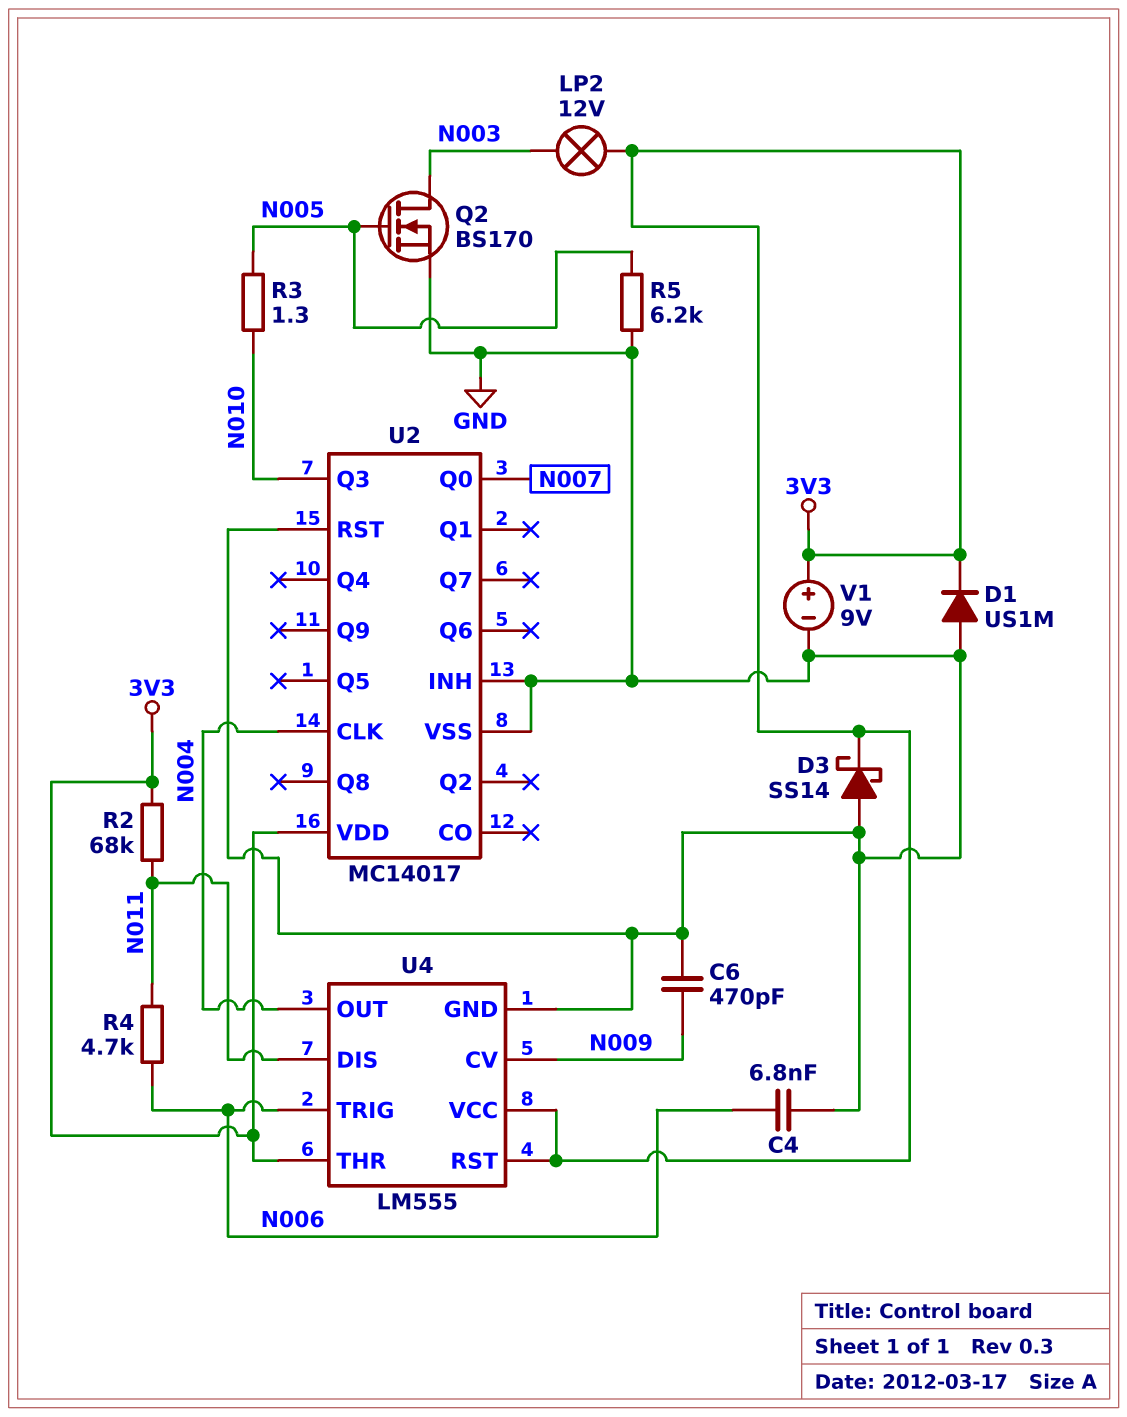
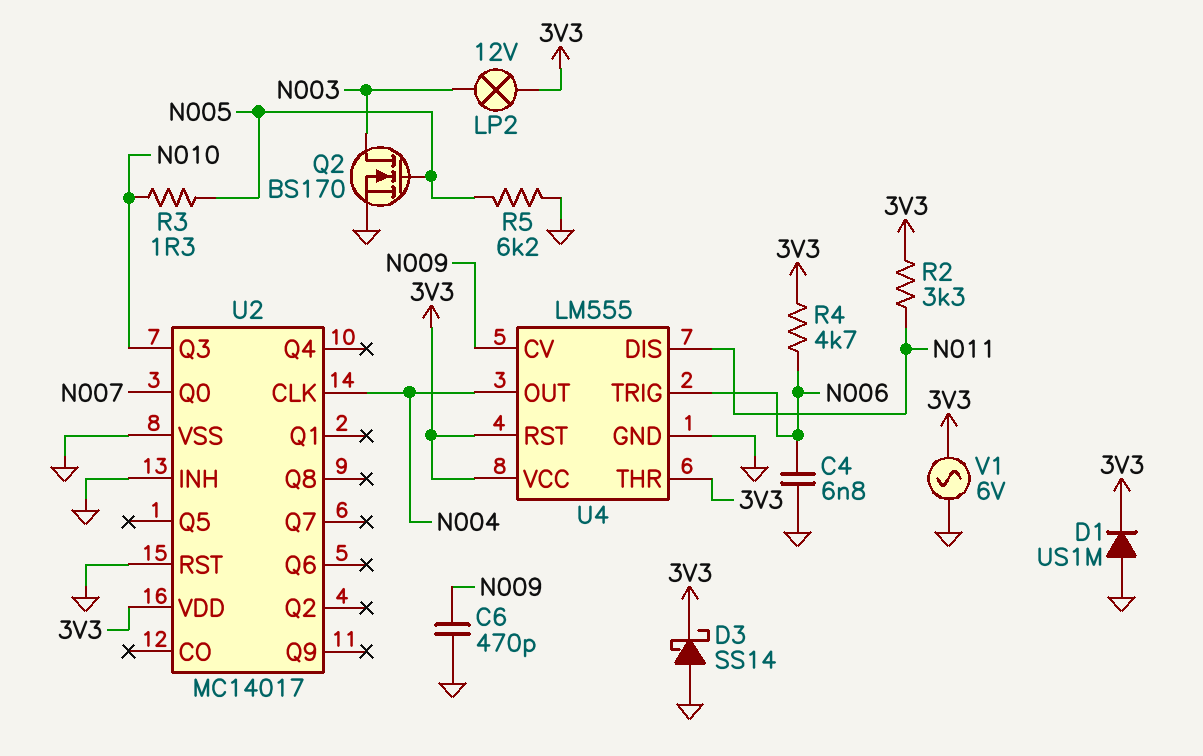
R2: 68k (3V3, N011) -> 3.3k (3V3, N011)
R4: 4.7k (N006, N011) -> 4.7k (3V3, N006)
V1: 9V (plus 3V3, minus GND) -> AC 6V (3V3, GND)

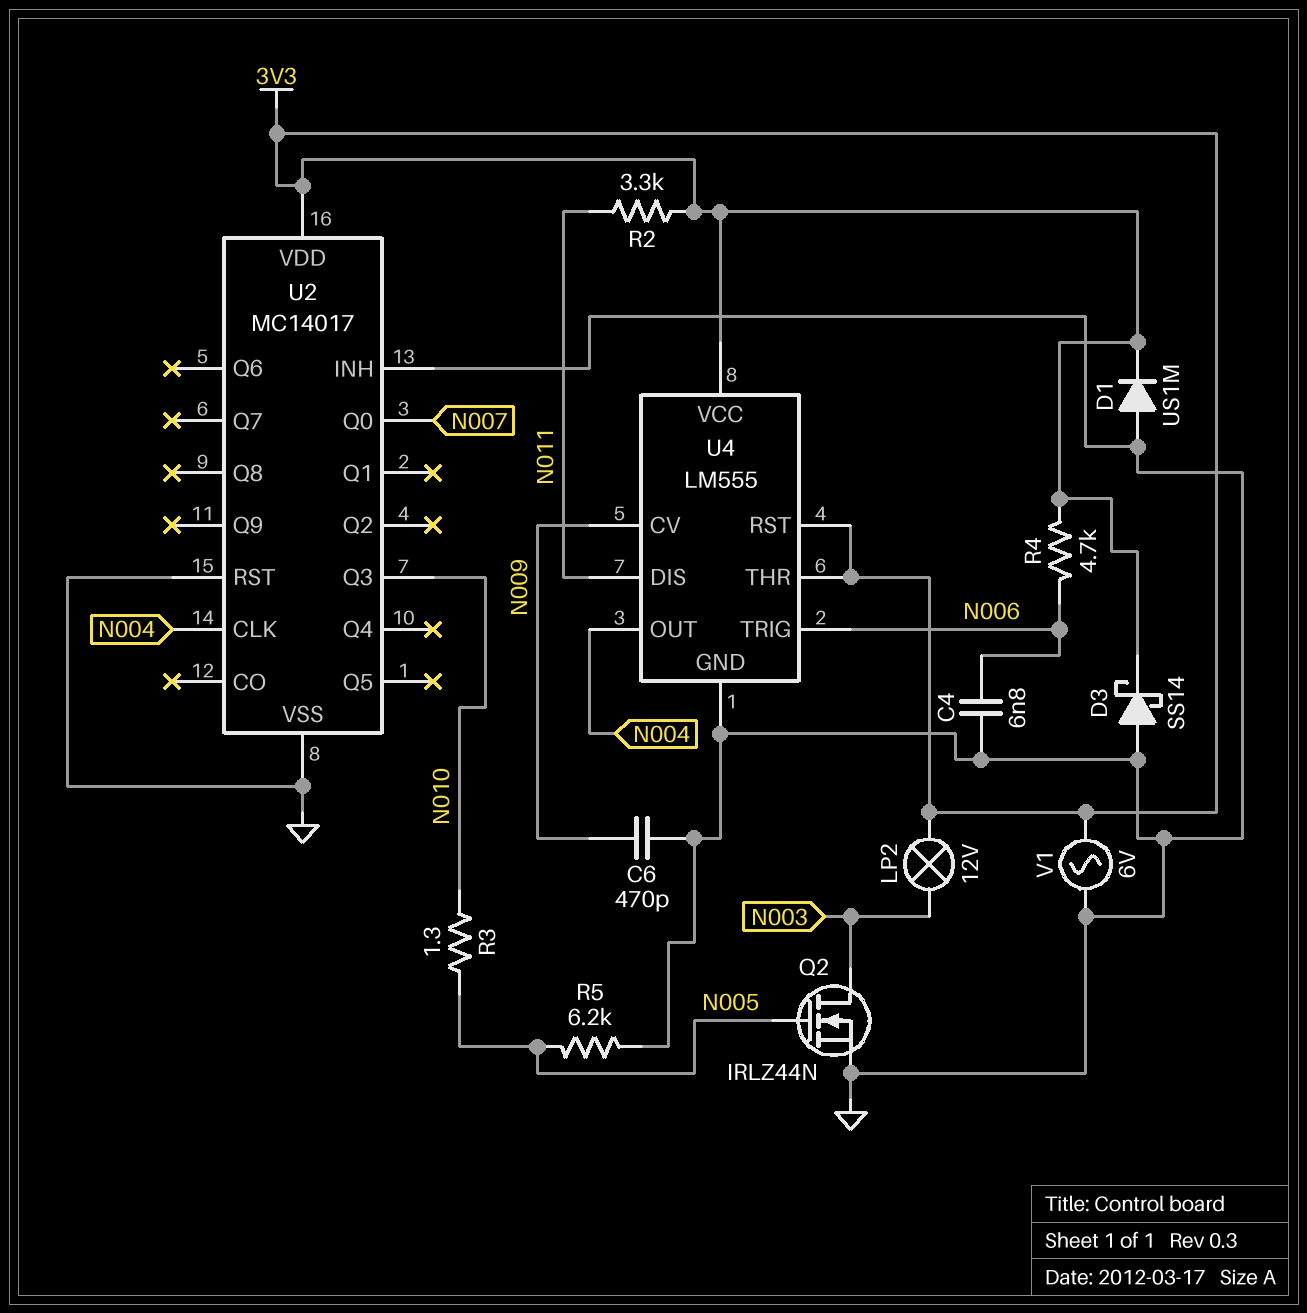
Q2: NMOS BS170 (G N005, D N003, S GND) -> NMOS IRLZ44N (G N005, D N003, S GND)

